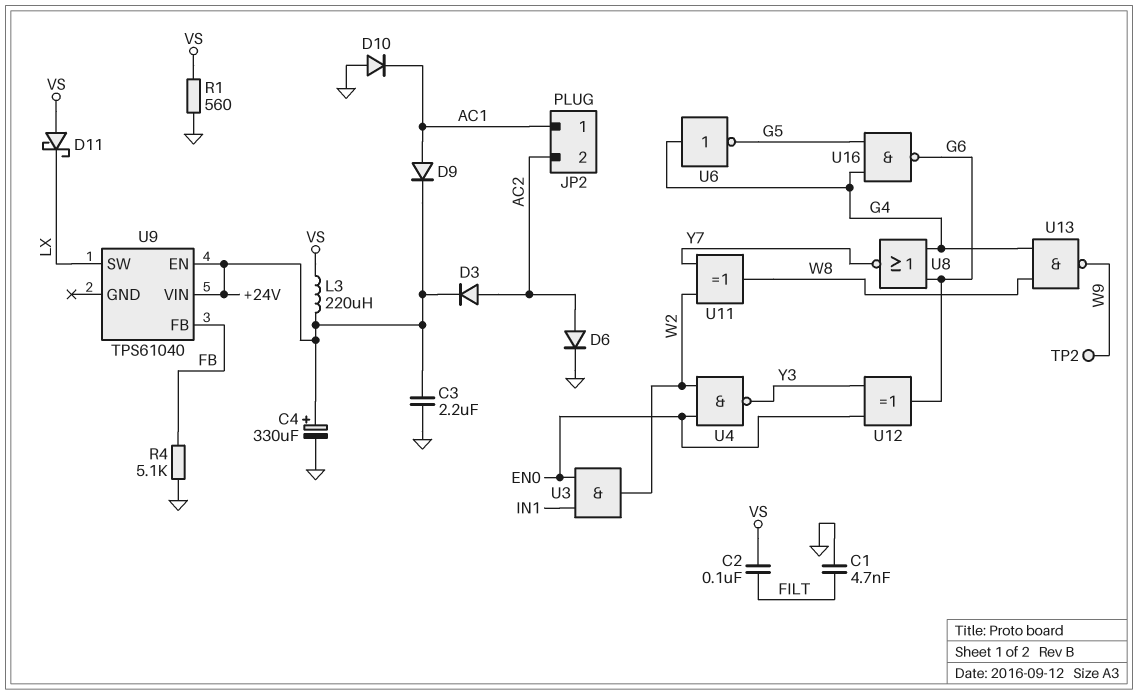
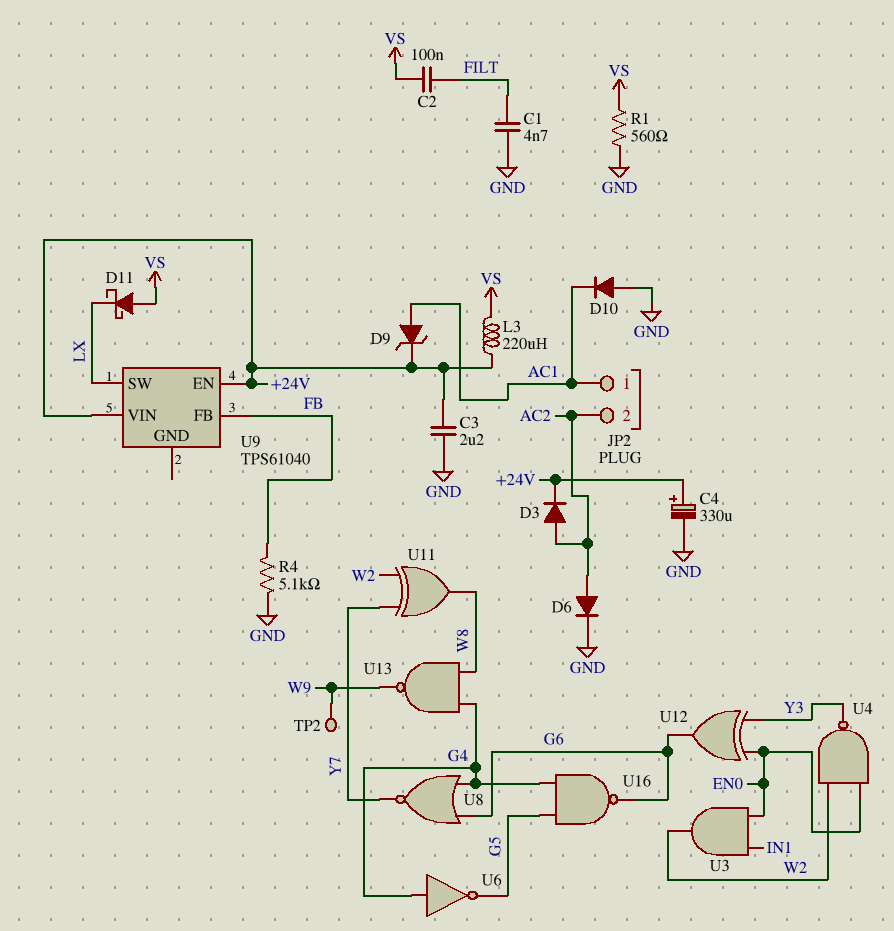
D9: diode (A AC1, K +24V) -> zener (A AC1, K +24V)

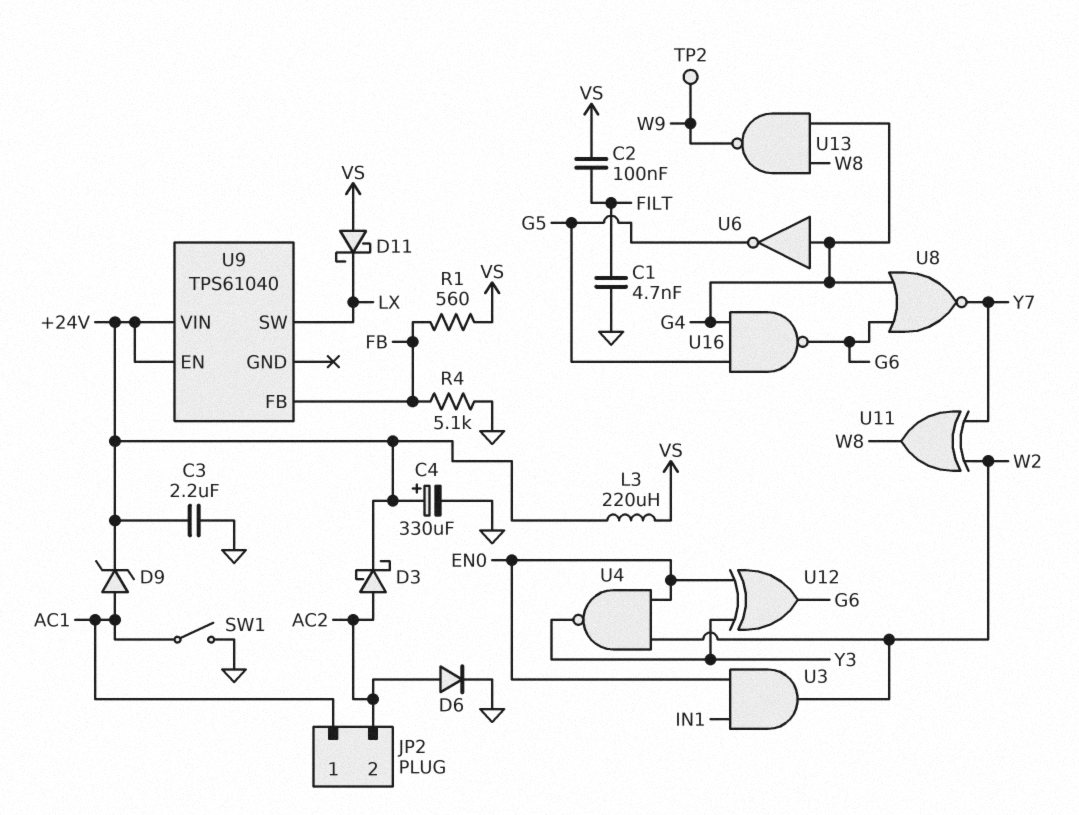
D3: diode (A AC2, K +24V) -> schottky (A AC2, K +24V)
D10: diode (A GND, K AC1) -> none
R1: 560 (GND, VS) -> 560 (FB, VS)
SW1: none -> switch (AC1, GND)

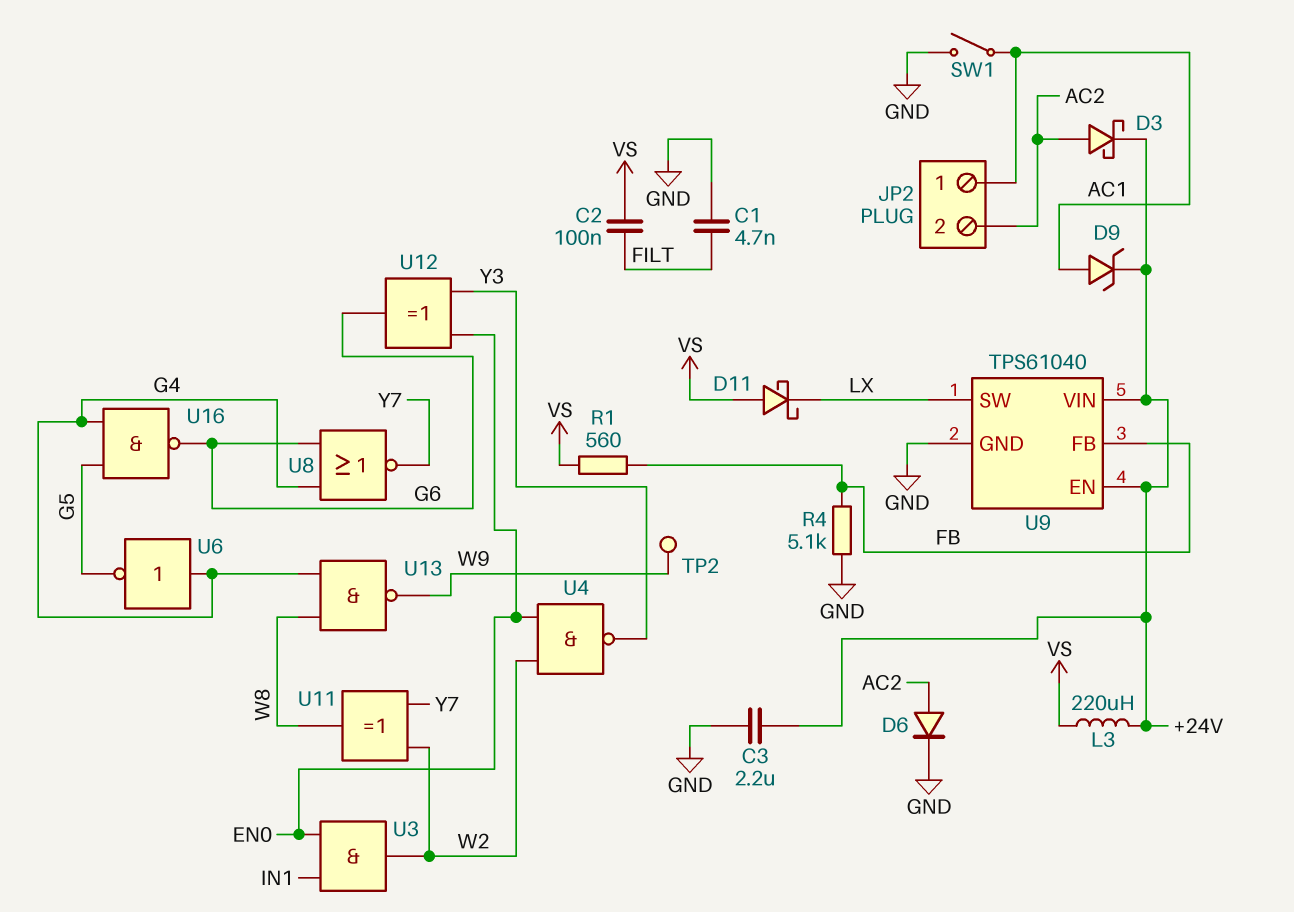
C4: 330uF (plus +24V, minus GND) -> none
U9 pin GND: none -> GND

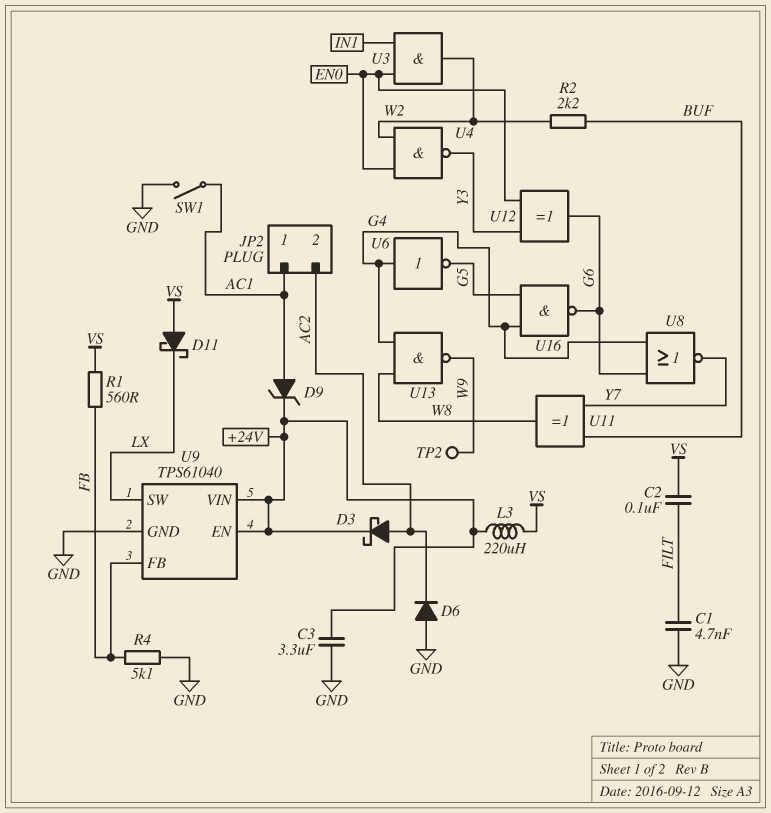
C3: 2.2uF (+24V, GND) -> 3.3uF (+24V, GND)
D6: diode (A AC2, K GND) -> diode (A GND, K AC2)
R2: none -> 2.2k (BUF, W2)
U11: XOR (in W2, in Y7, out W8) -> XOR (in BUF, in Y7, out W8)

